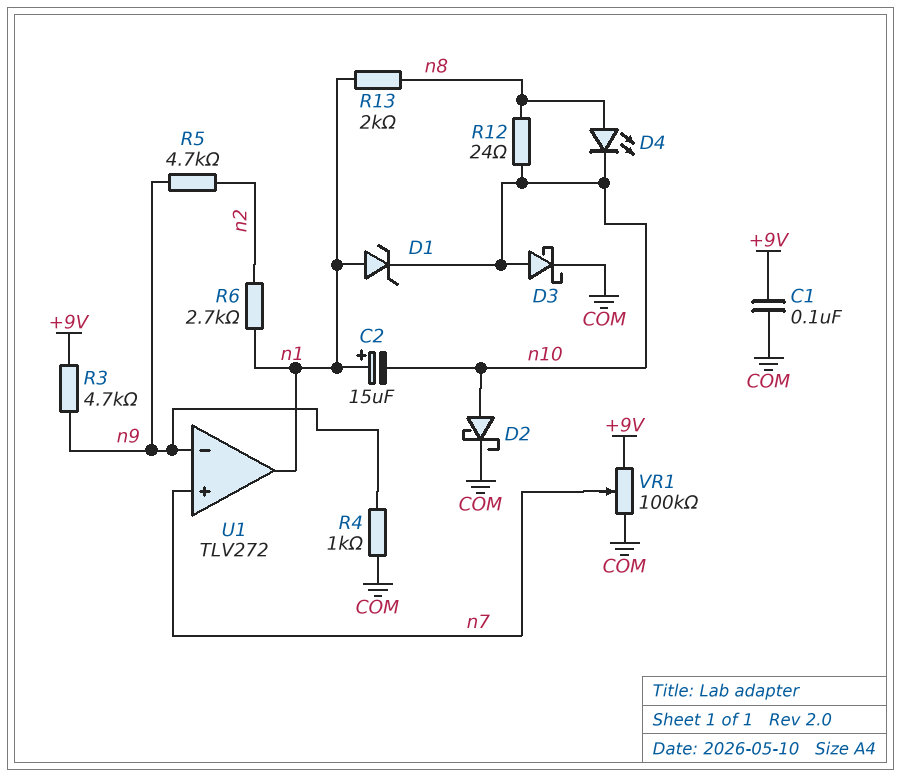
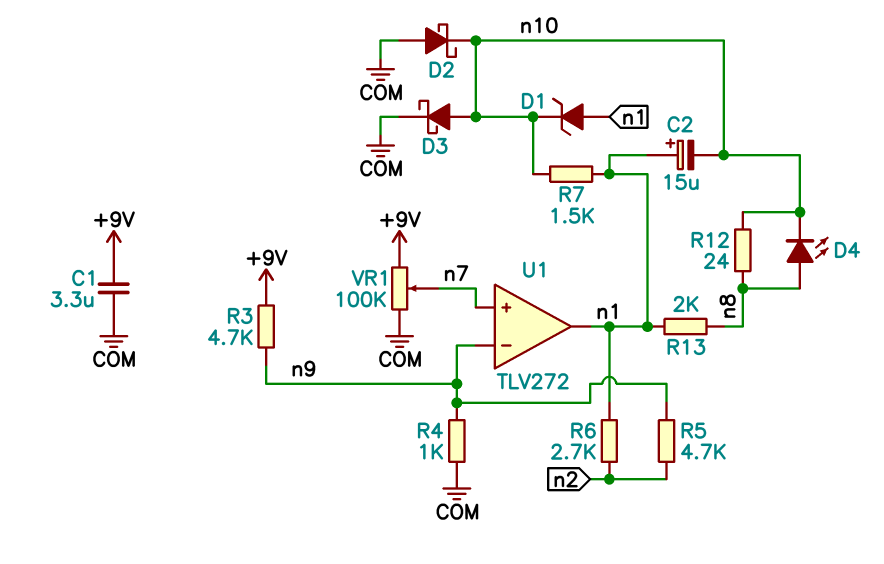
C1: 100nF (+9V, COM) -> 3.3uF (+9V, COM)
D2: schottky (A n10, K COM) -> schottky (A COM, K n10)
R7: none -> 1.5k (n1, n10)

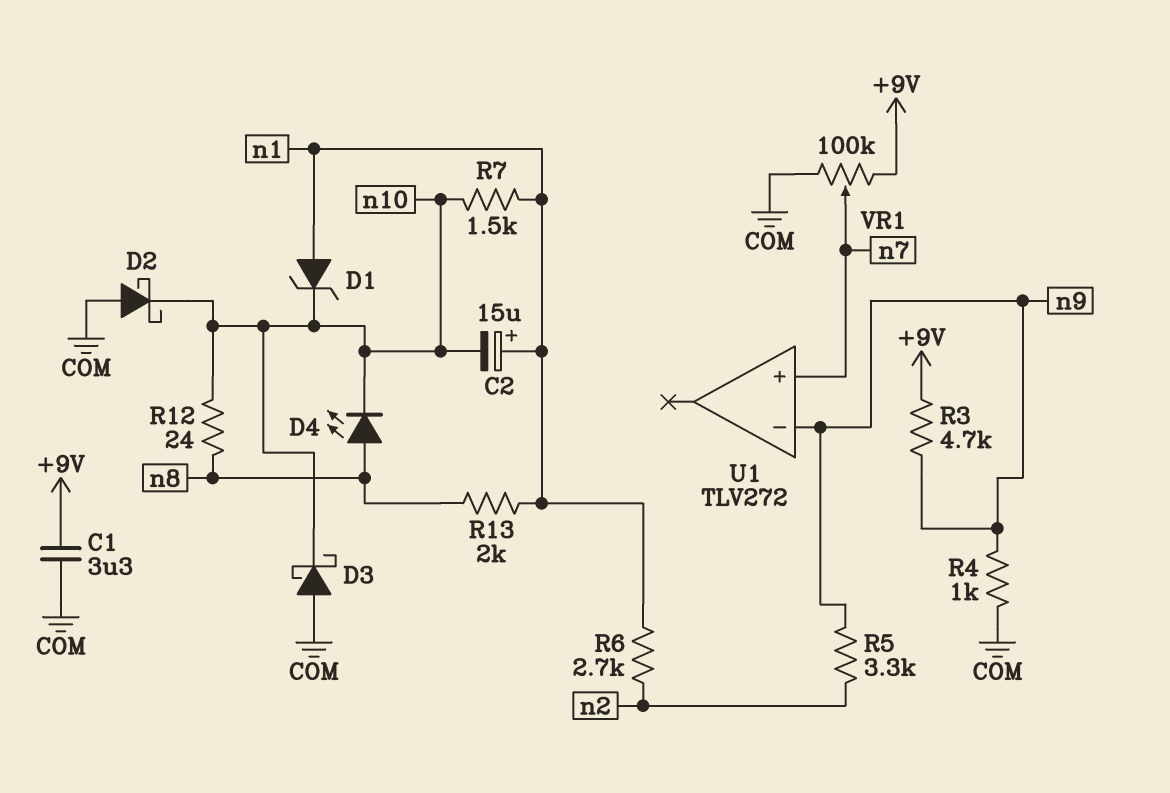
D3: schottky (A n10, K COM) -> schottky (A COM, K n10)
R5: 4.7k (n2, n9) -> 3.3k (n2, n9)
U1 pin out: n1 -> none

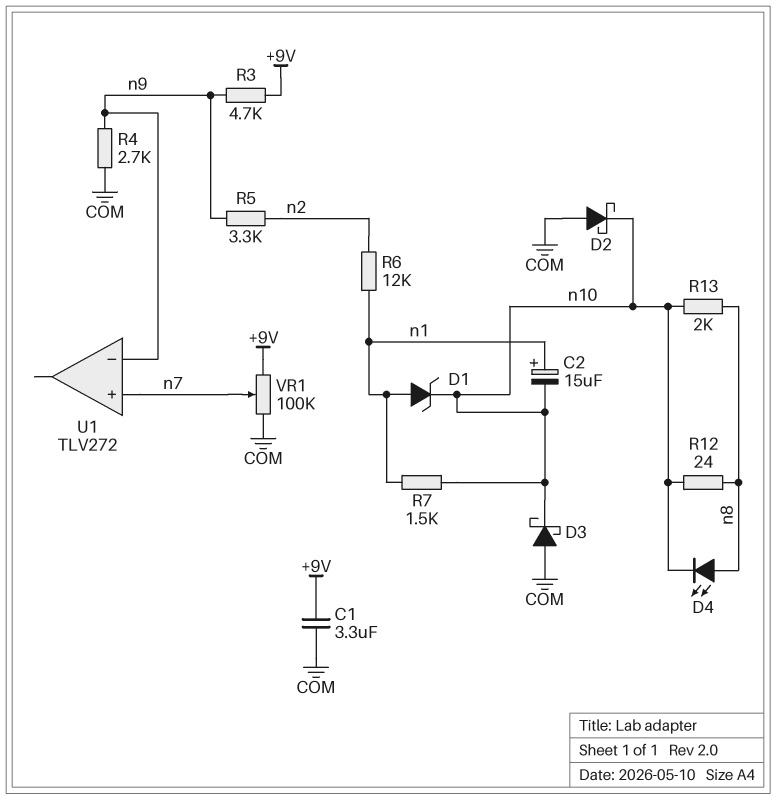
R4: 1k (COM, n9) -> 2.7k (COM, n9)
R6: 2.7k (n1, n2) -> 12k (n1, n2)
R13: 2k (n1, n8) -> 2k (n8, n10)

